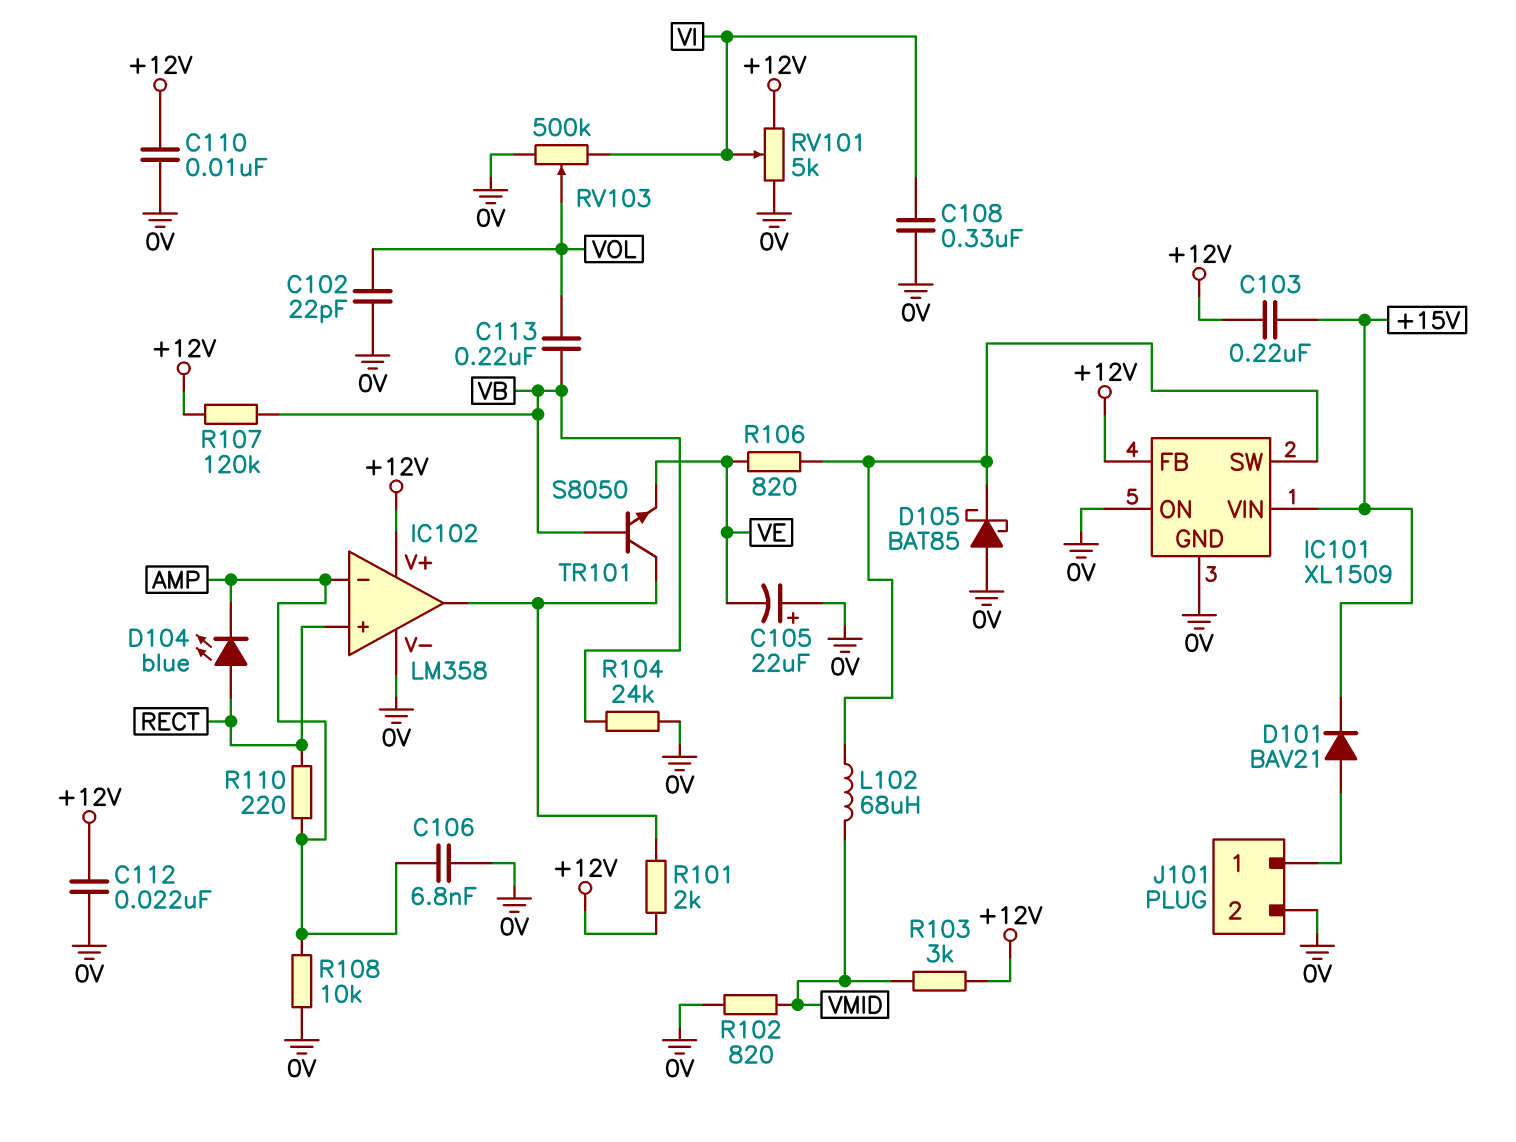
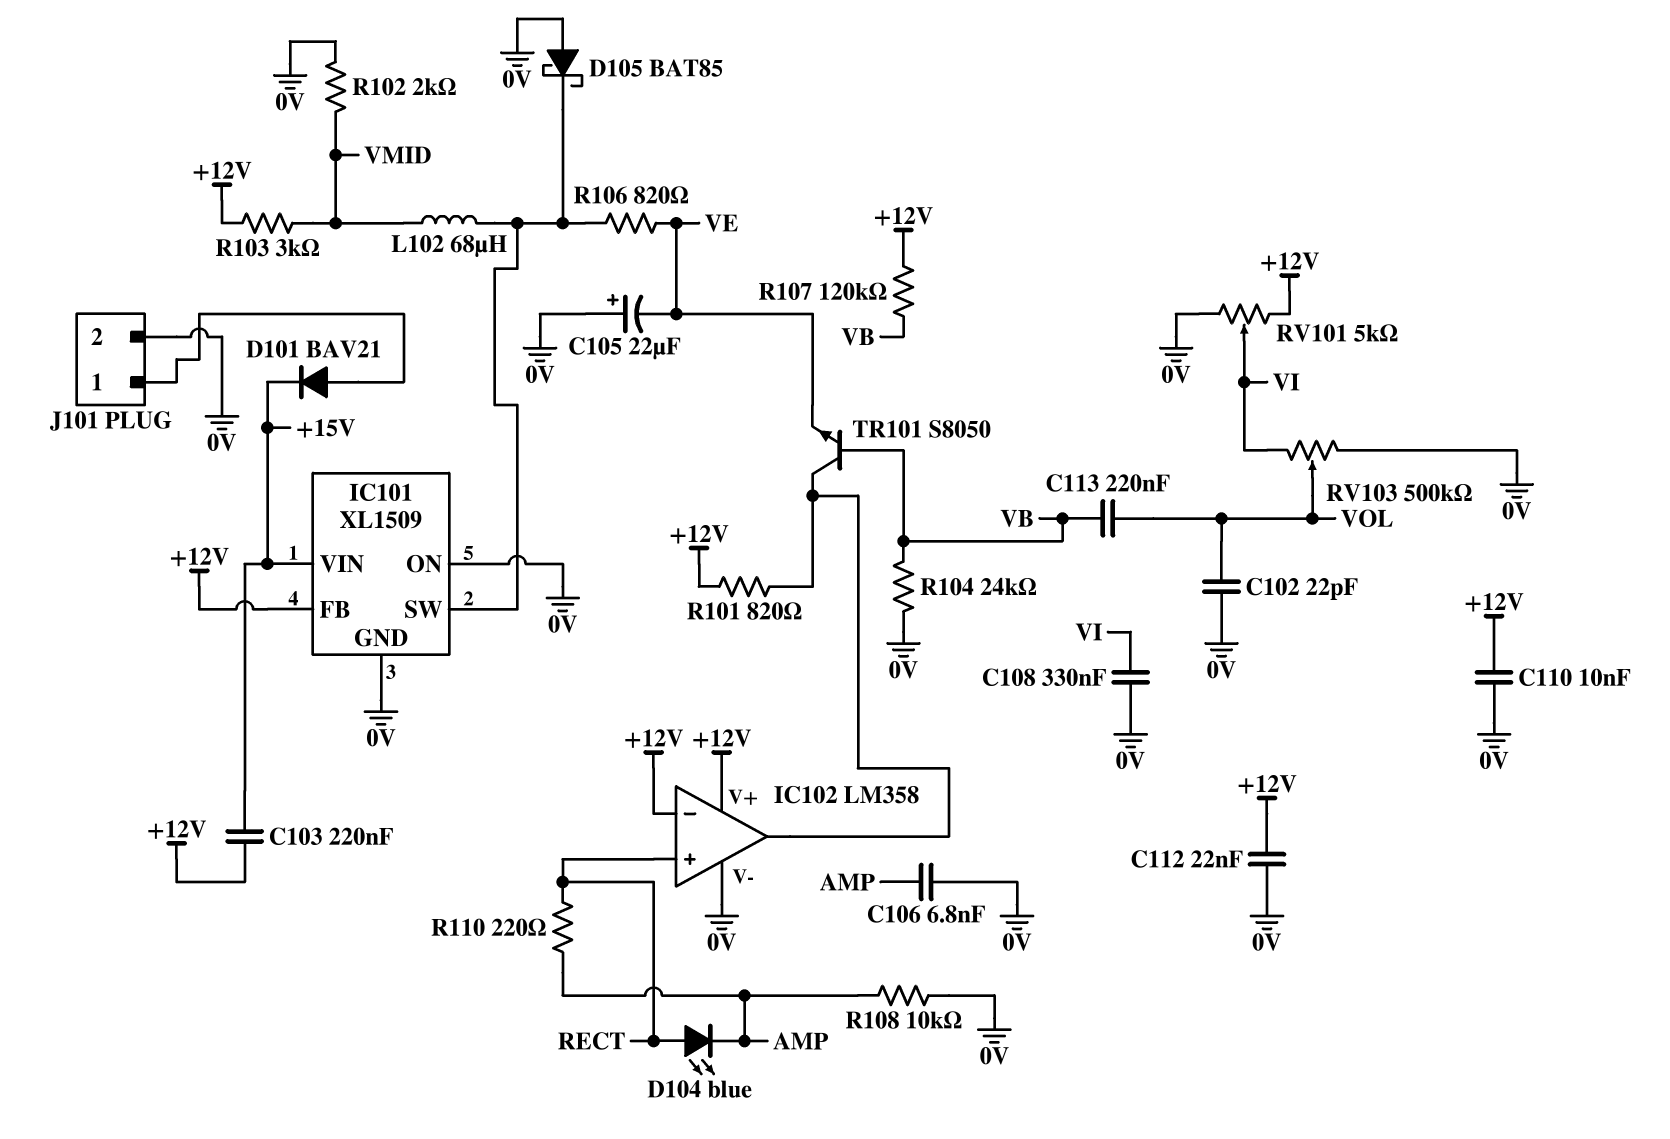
IC102 pin in-: AMP -> +12V
R101: 2k (+12V, IC102/out) -> 820 (+12V, IC102/out)
R102: 820 (0V, VMID) -> 2k (0V, VMID)

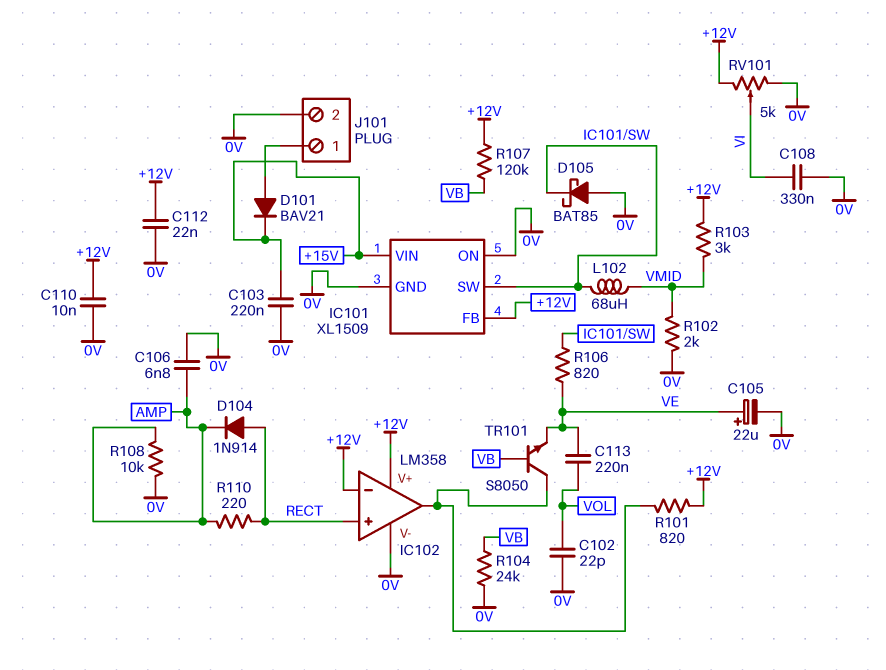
C103: 220nF (+12V, +15V) -> 220nF (+15V, 0V)
C105: 22uF (plus 0V, minus VE) -> 22uF (plus VE, minus 0V)
C113: 220nF (VB, VOL) -> 220nF (VE, VOL)
D104: LED blue (A RECT, K AMP) -> diode 1N914 (A RECT, K AMP)
RV103: 500k (0V, VI, wiper VOL) -> none

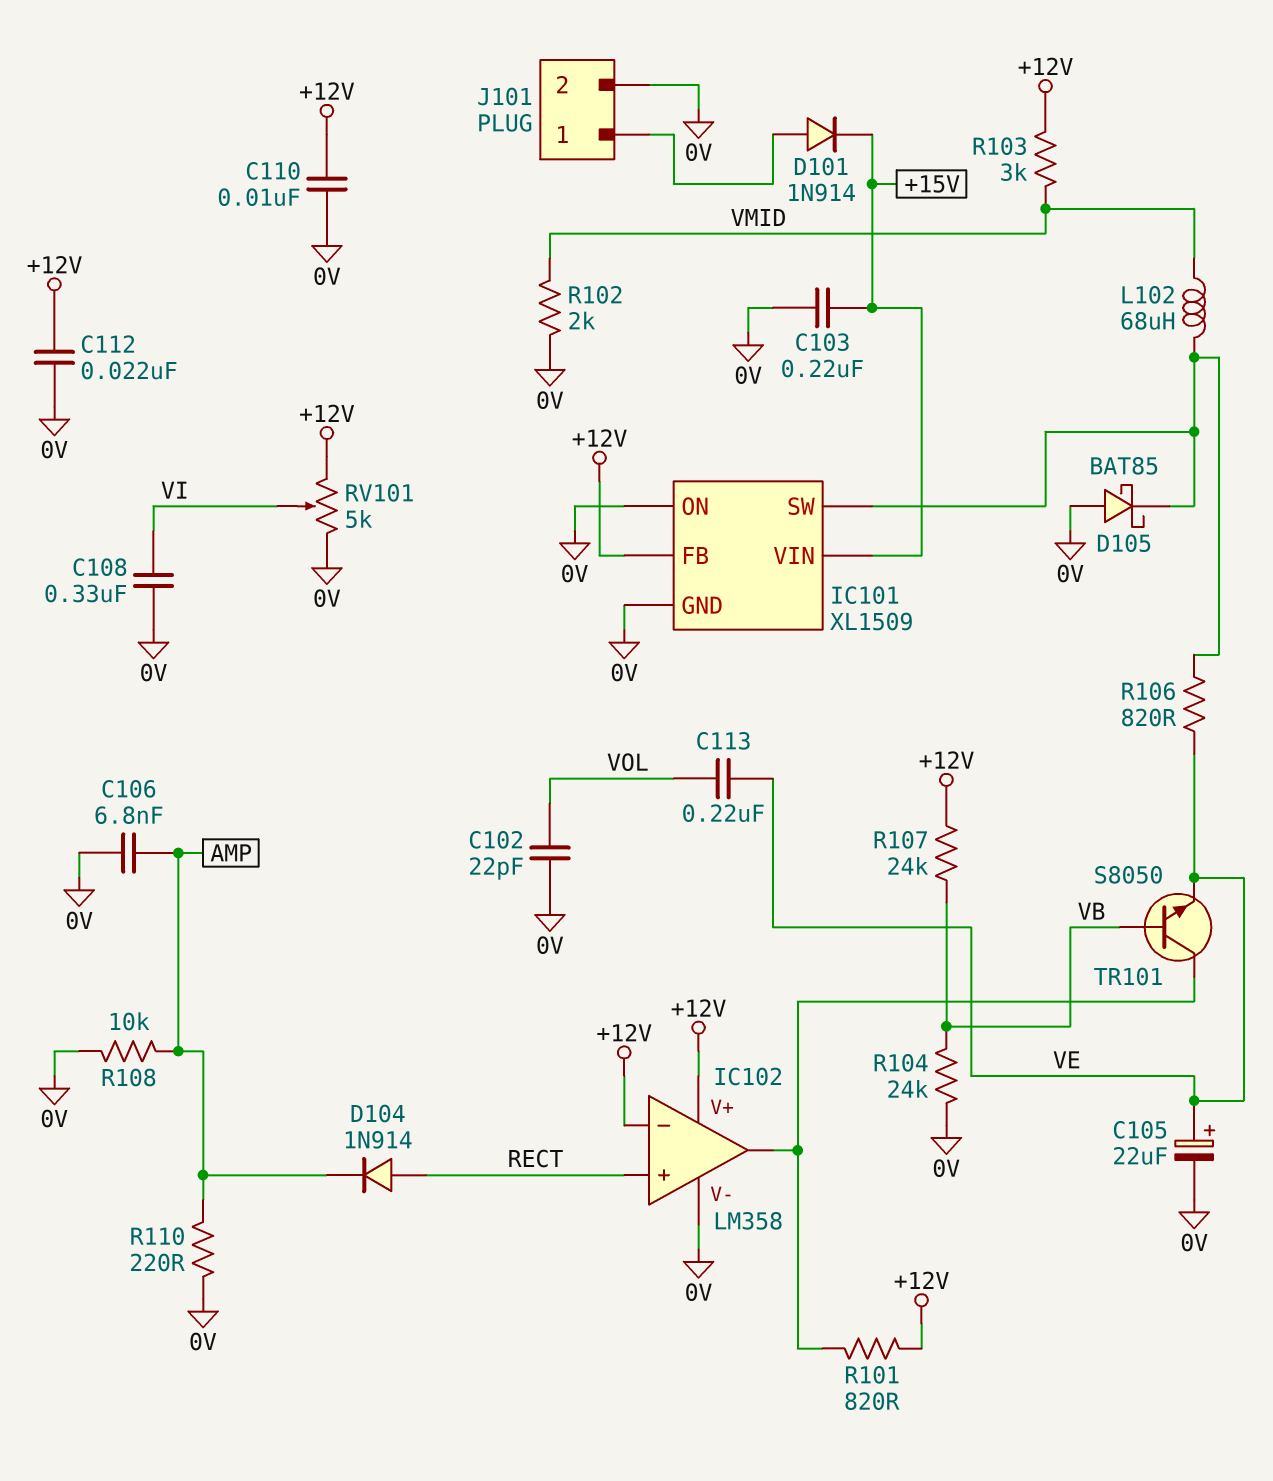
D101: diode BAV21 (A J101/1, K +15V) -> diode 1N914 (A J101/1, K +15V)
R107: 120k (+12V, VB) -> 24k (+12V, VB)
R110: 220 (AMP, RECT) -> 220 (0V, AMP)

